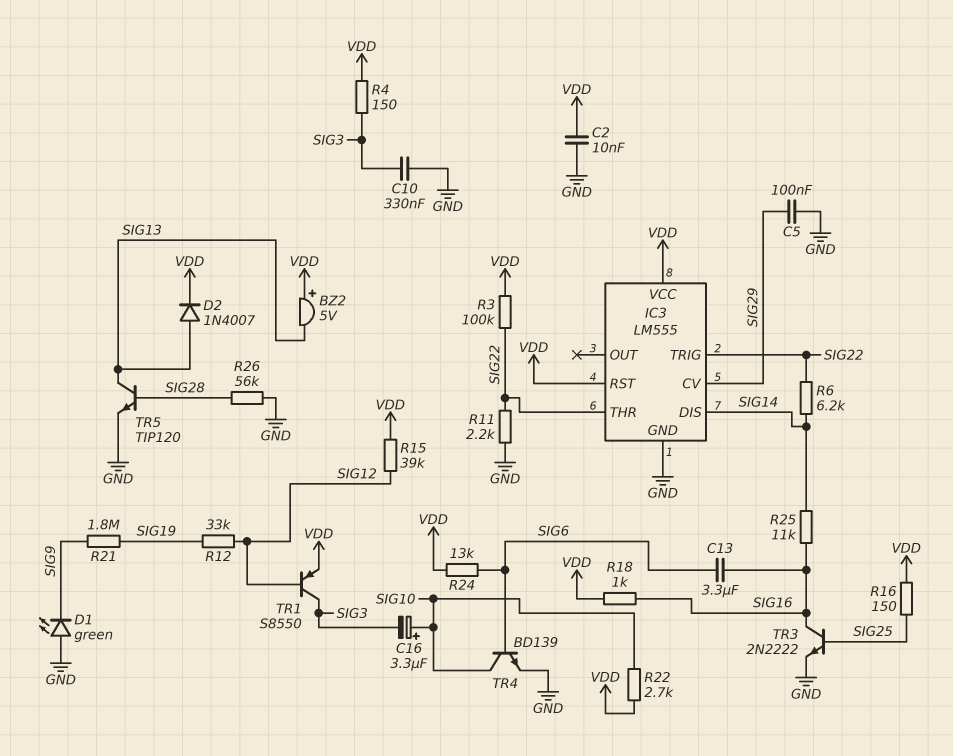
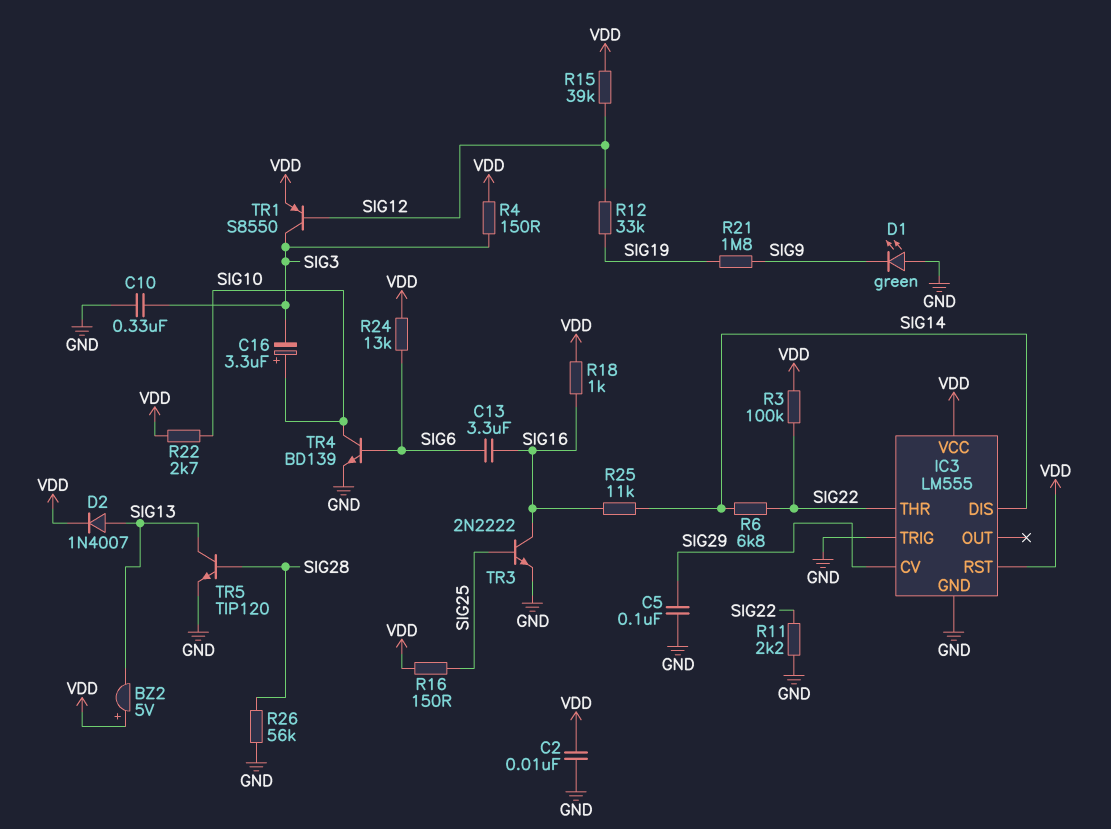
IC3 pin TRIG: SIG22 -> GND
R6: 6.2k (SIG14, SIG22) -> 6.8k (SIG14, SIG22)

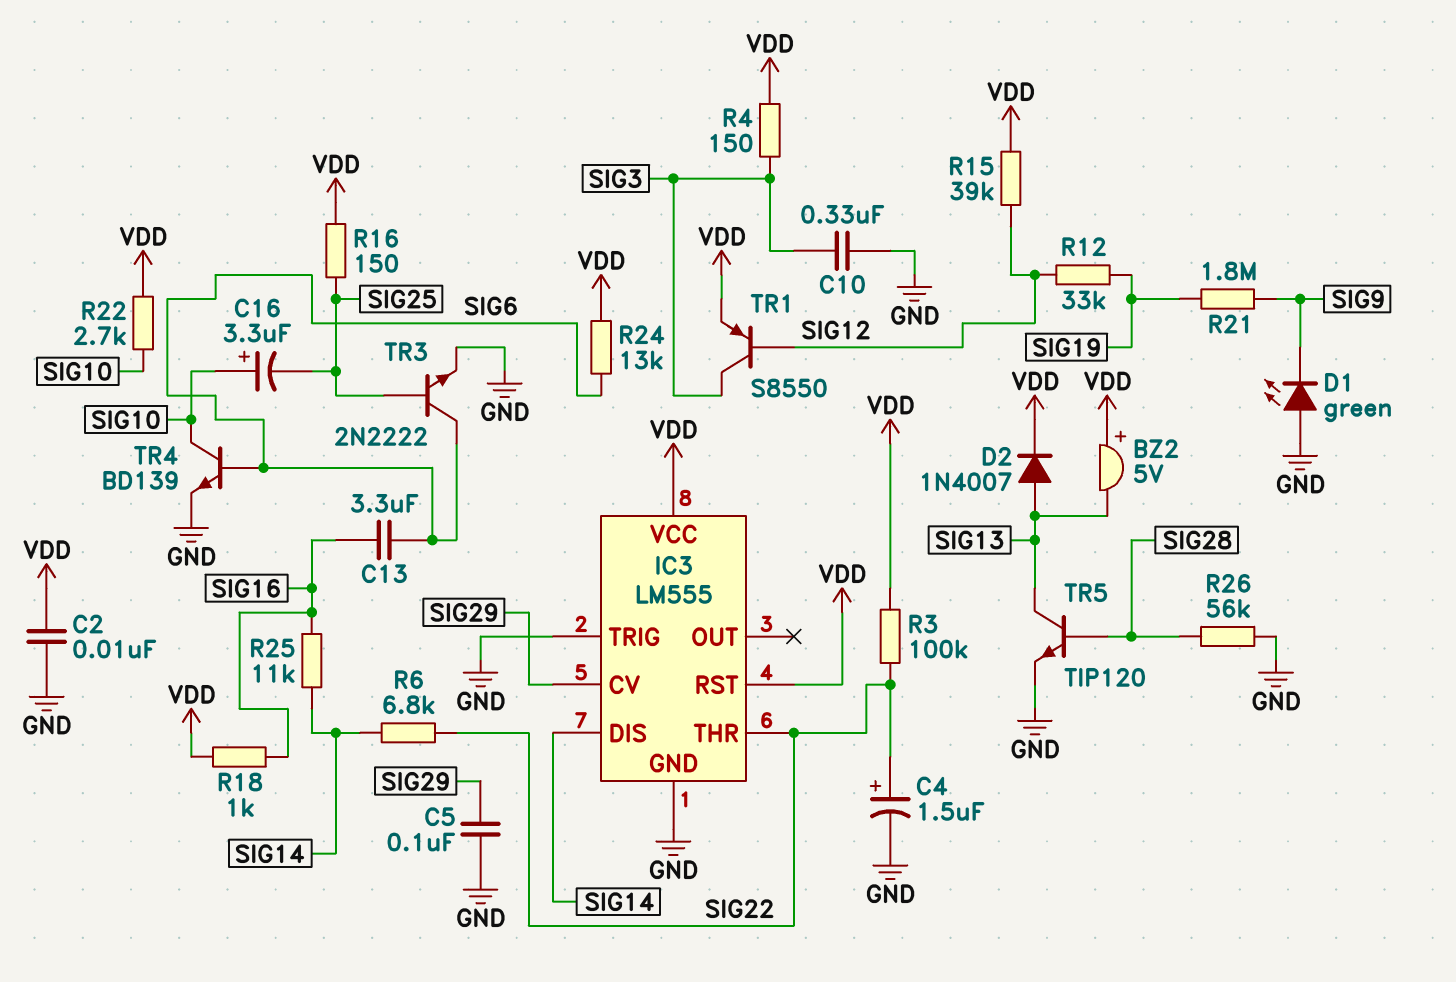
C4: none -> 1.5uF (plus SIG22, minus GND)
C16: 3.3uF (plus SIG10, minus SIG3) -> 3.3uF (plus SIG10, minus SIG25)
R11: 2.2k (GND, SIG22) -> none
TR3: NPN 2N2222 (B SIG25, C SIG16, E GND) -> NPN 2N2222 (B SIG25, C SIG6, E GND)

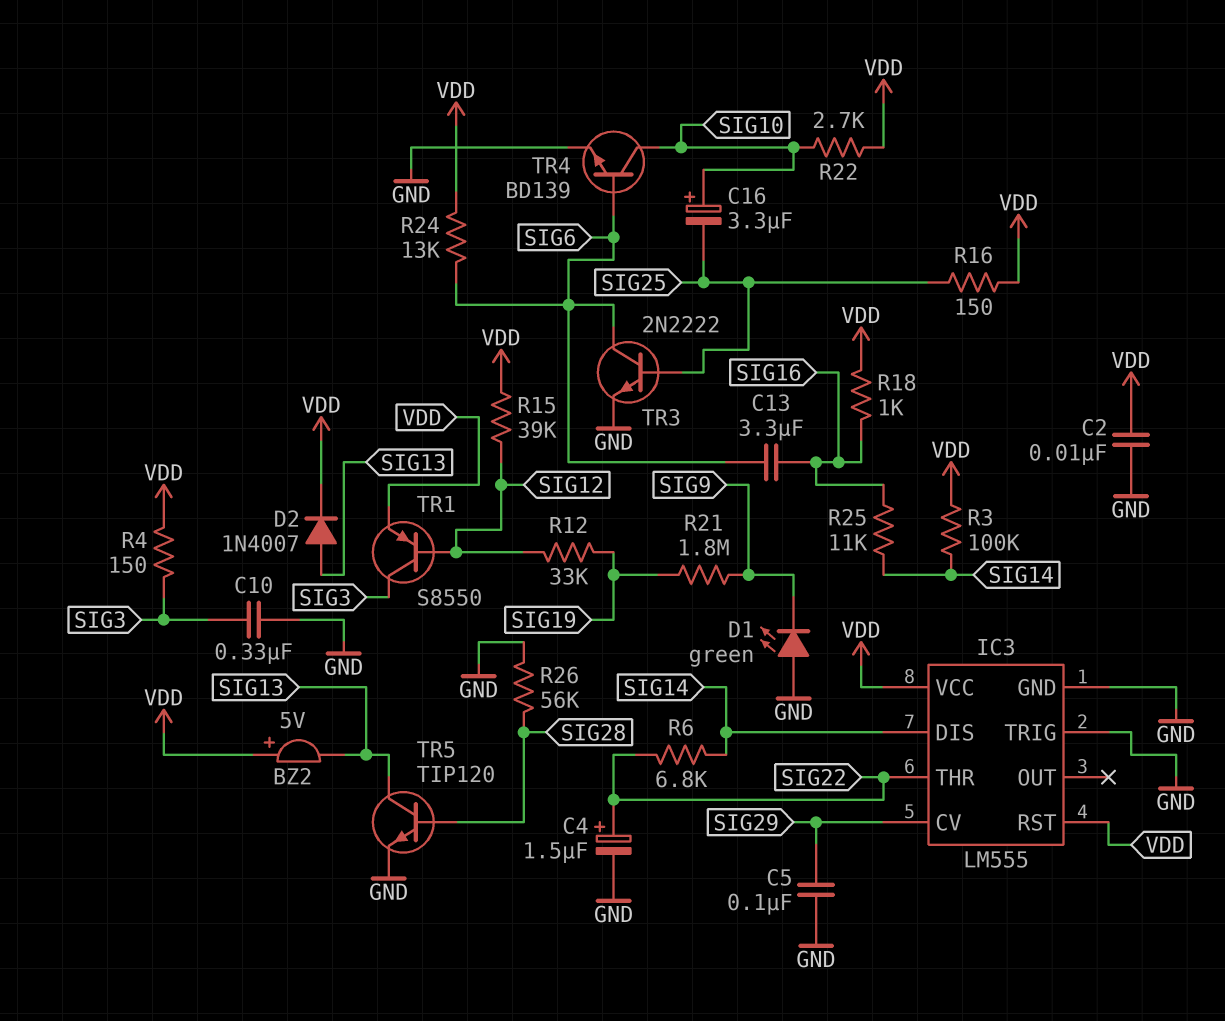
R3: 100k (SIG22, VDD) -> 100k (SIG14, VDD)

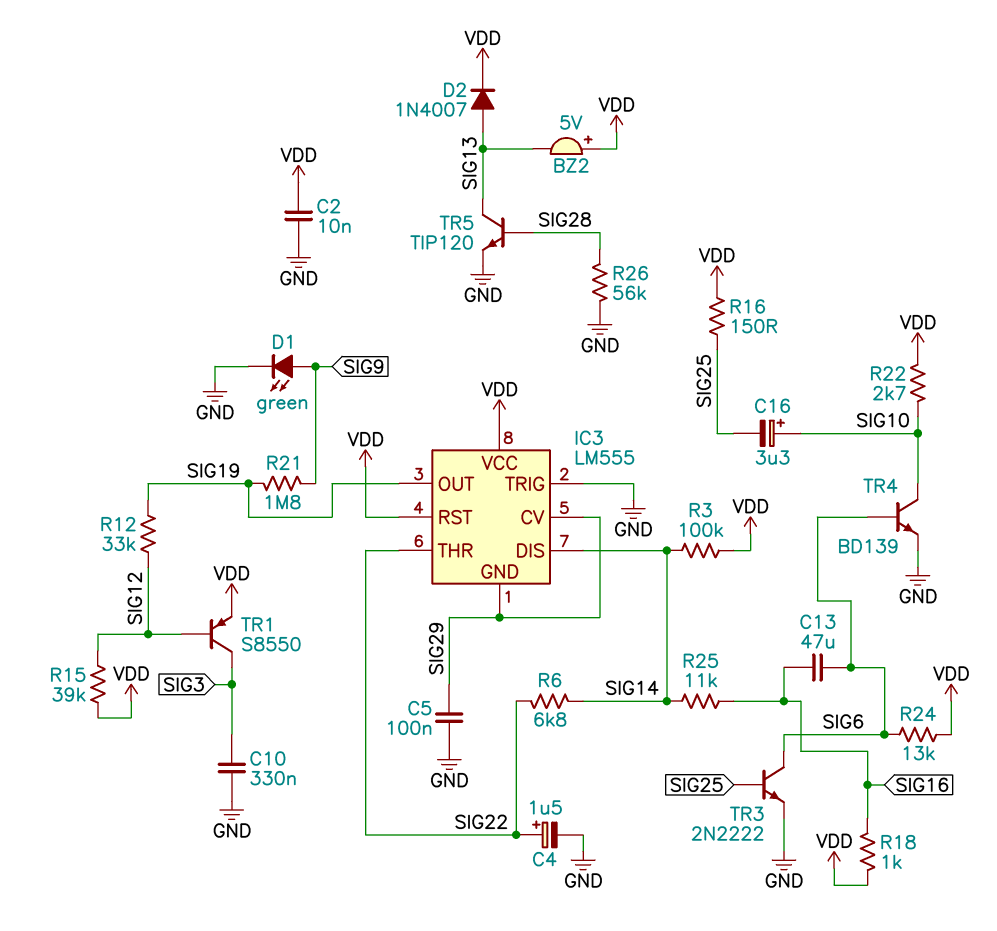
C13: 3.3uF (SIG6, SIG16) -> 47uF (SIG6, SIG16)
D1: LED green (A GND, K SIG9) -> LED green (A SIG9, K GND)
IC3 pin GND: GND -> SIG29
IC3 pin OUT: none -> SIG19
R4: 150 (SIG3, VDD) -> none

